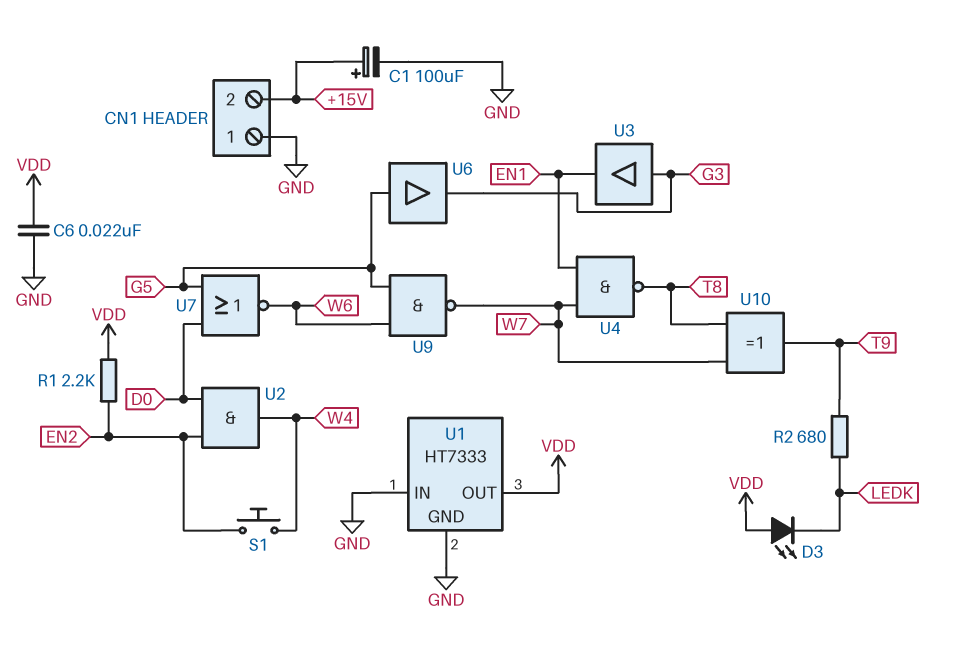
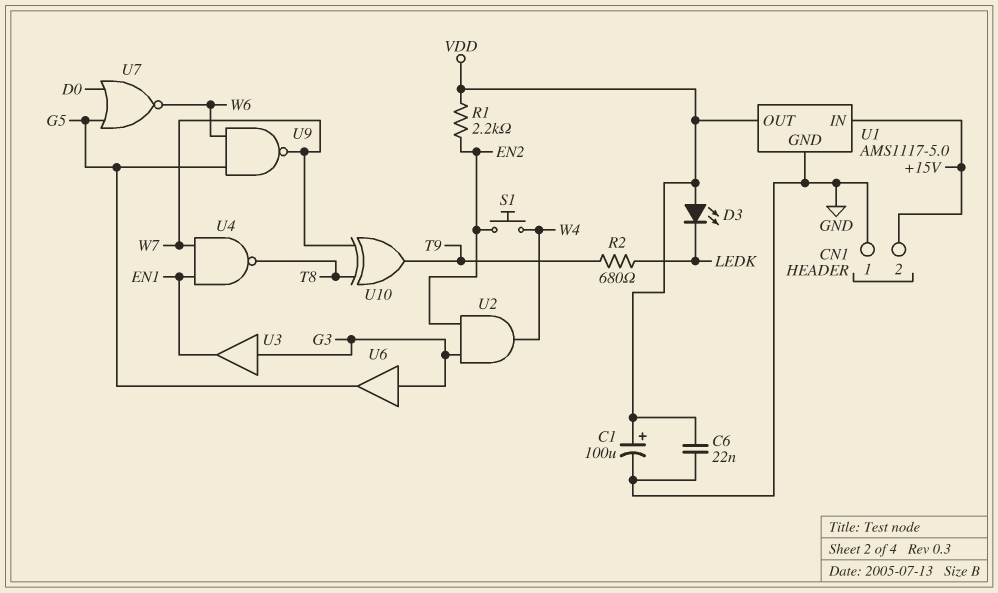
C1: 100uF (plus +15V, minus GND) -> 100uF (plus VDD, minus GND)
U1: HT7333 -> AMS1117-5.0
U1 pin IN: GND -> +15V
U2: AND (in D0, in EN2, out W4) -> AND (in EN2, in G3, out W4)
U6: buffer (in G5, out G3) -> buffer (in G3, out G5)

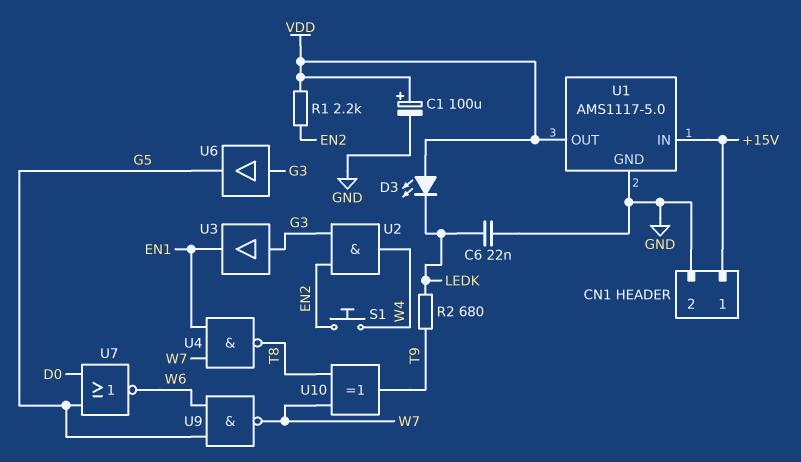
C6: 22nF (GND, VDD) -> 22nF (GND, LEDK)
CN1 pin 1: GND -> +15V
CN1 pin 2: +15V -> GND

